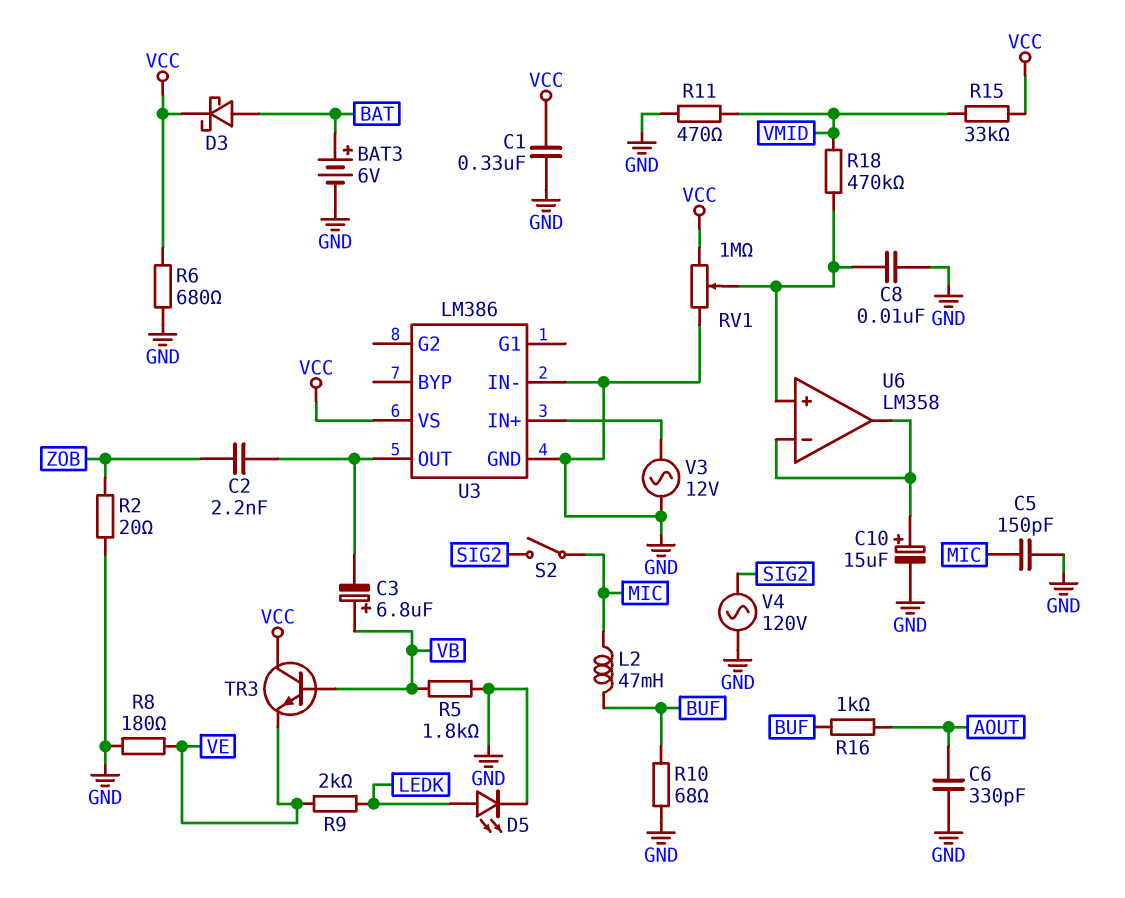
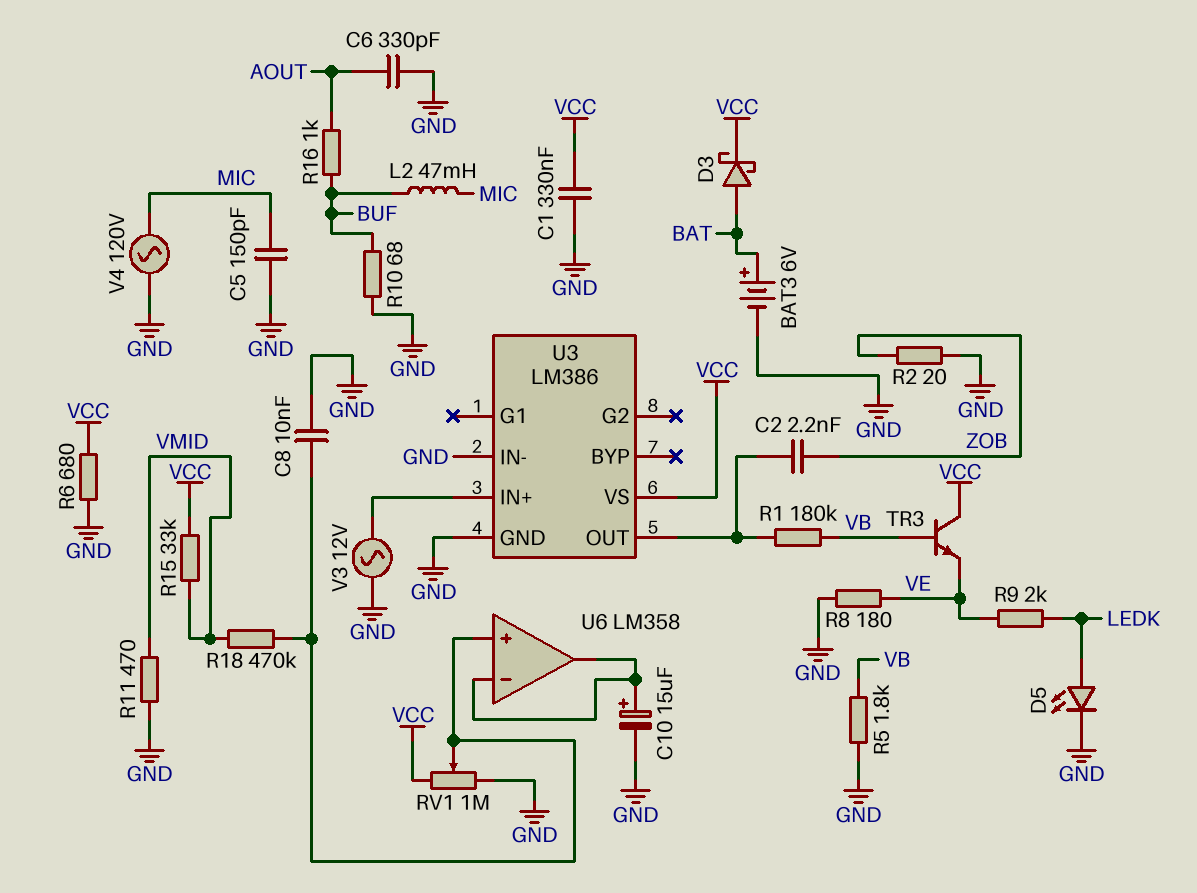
C3: 6.8uF (plus VB, minus U3/OUT) -> none
R1: none -> 180k (U3/OUT, VB)
S2: switch (MIC, SIG2) -> none
V4: AC 120V (GND, SIG2) -> AC 120V (GND, MIC)

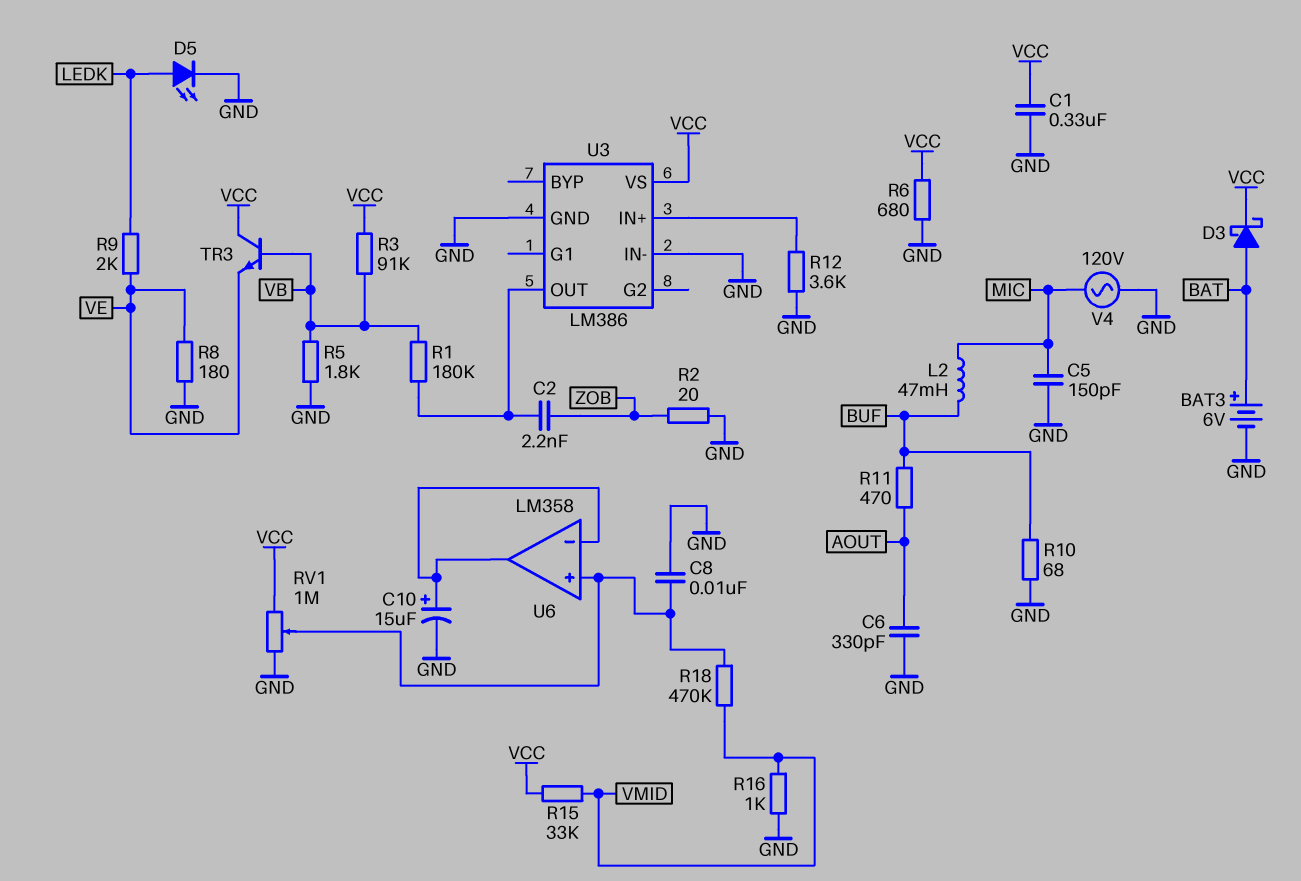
R3: none -> 91k (VB, VCC)
R11: 470 (GND, VMID) -> 470 (AOUT, BUF)
R12: none -> 3.6k (GND, U3/IN+)
R16: 1k (AOUT, BUF) -> 1k (GND, VMID)
V3: AC 12V (GND, U3/IN+) -> none

